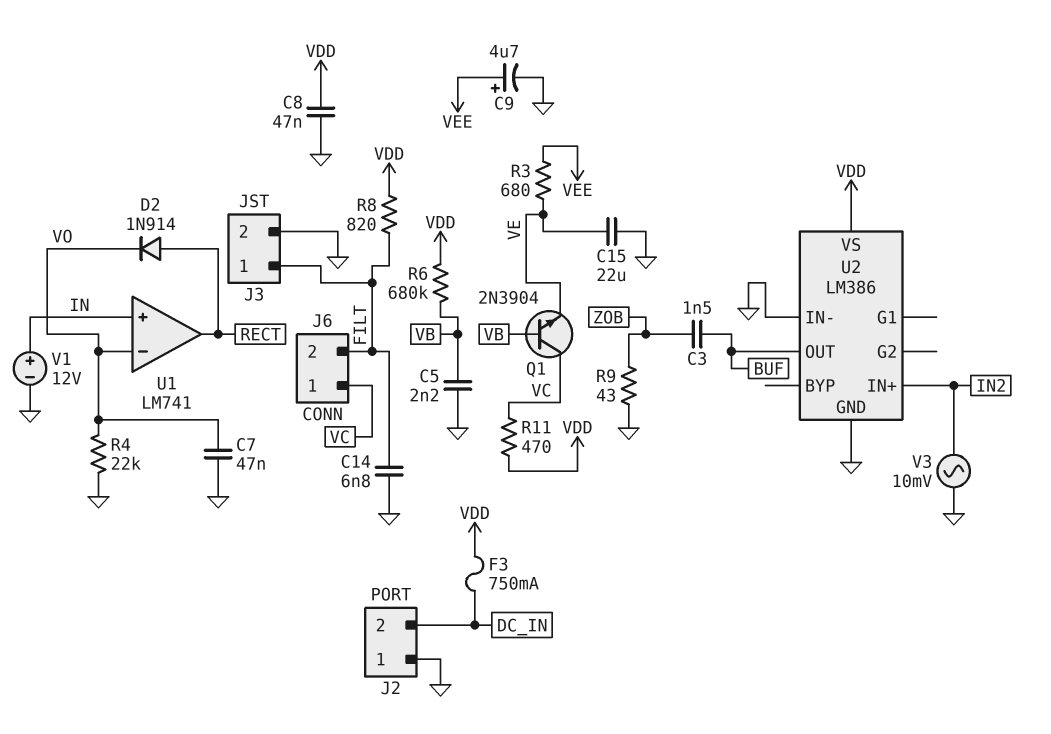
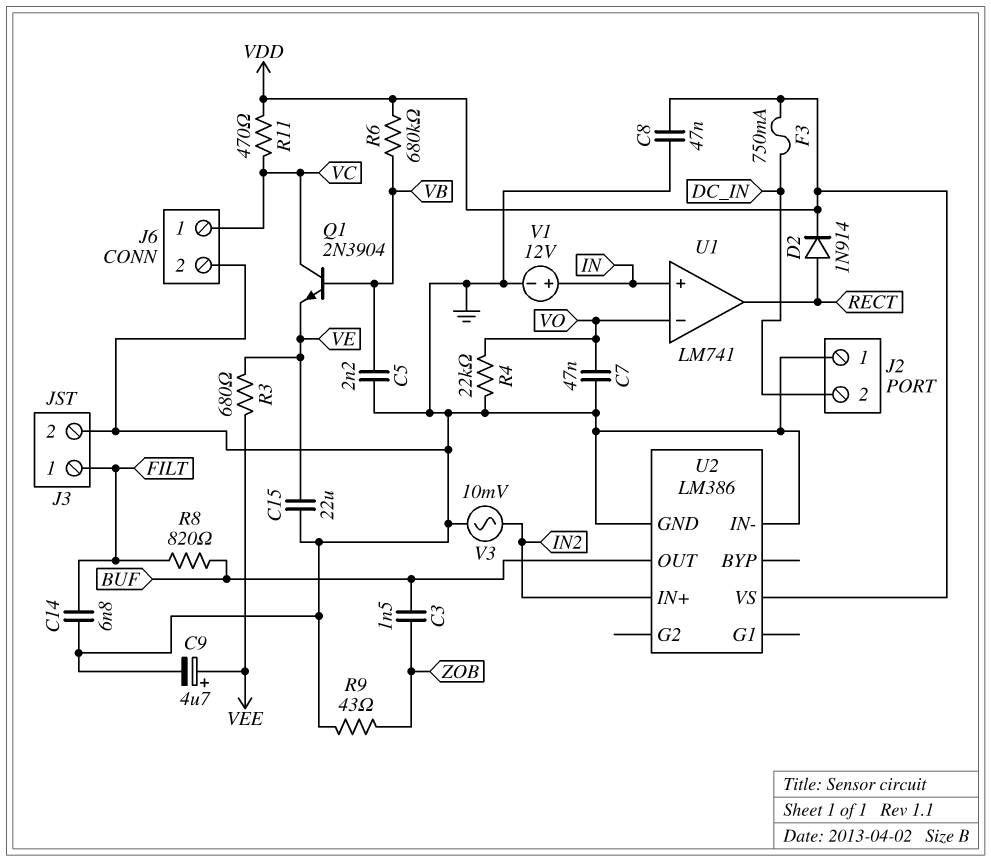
D2: diode 1N914 (A RECT, K VO) -> diode 1N914 (A RECT, K VDD)
J6 pin 2: FILT -> GND
R8: 820 (FILT, VDD) -> 820 (BUF, FILT)

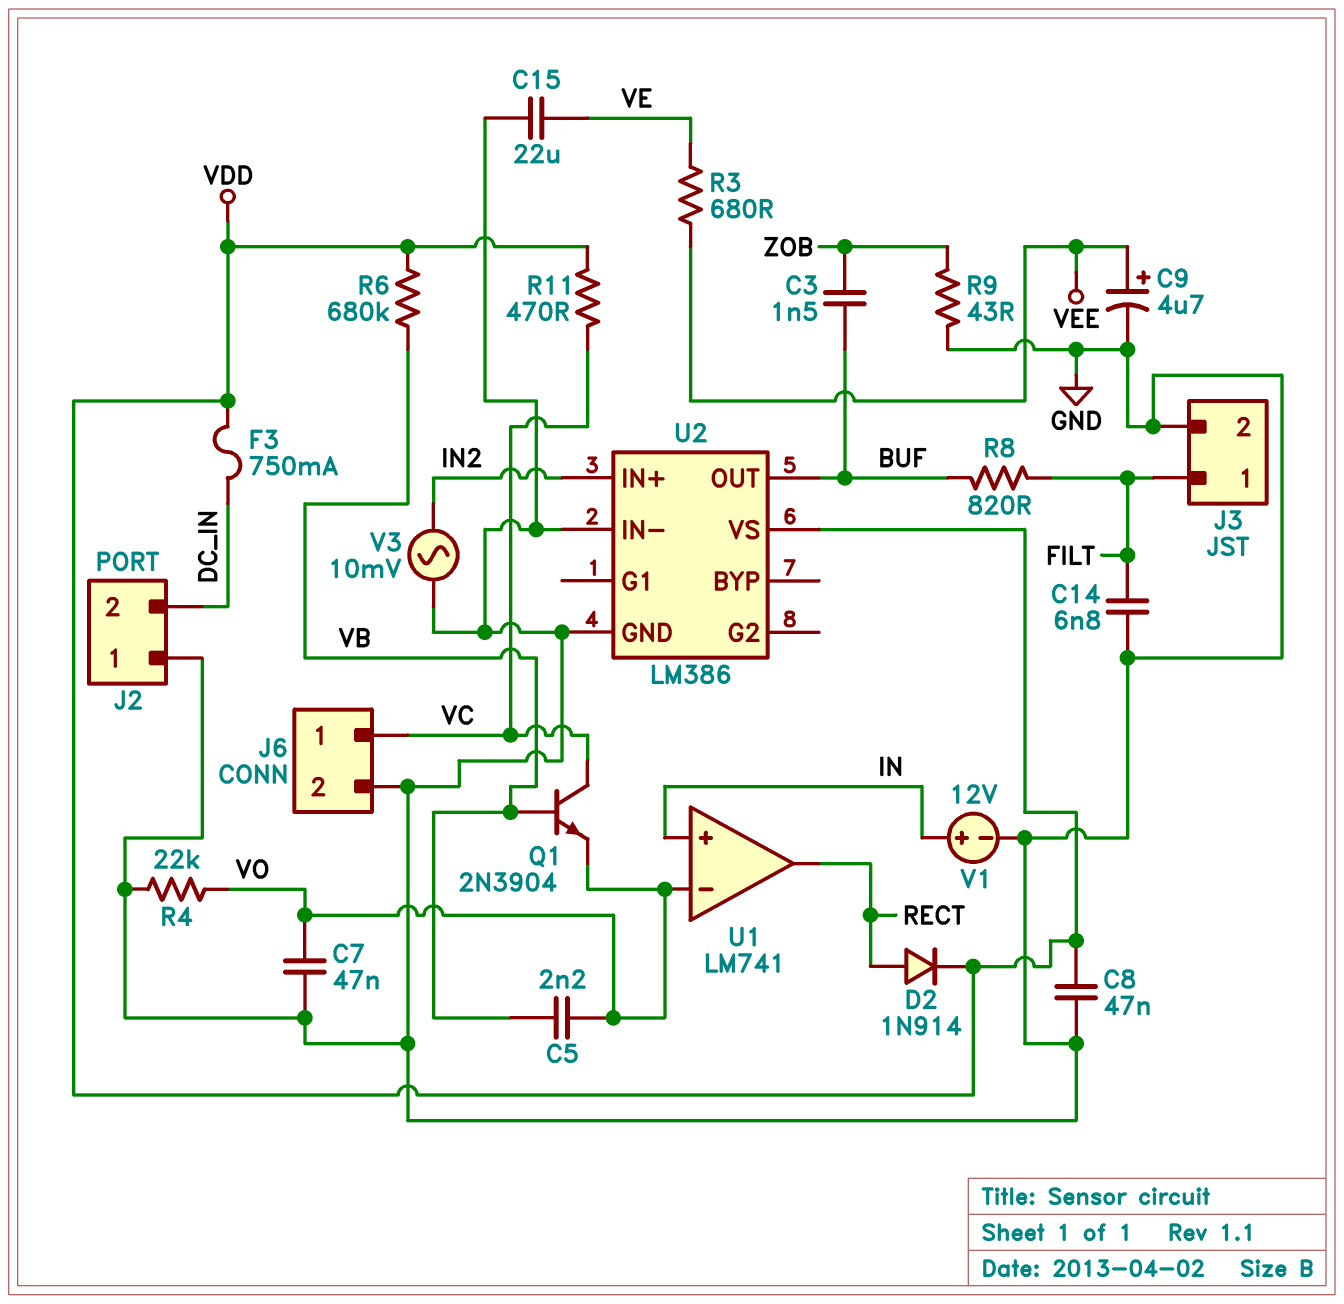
C5: 2.2nF (GND, VB) -> 2.2nF (VB, VO)
Q1: NPN 2N3904 (B VB, C VC, E VE) -> NPN 2N3904 (B VB, C VC, E VO)

